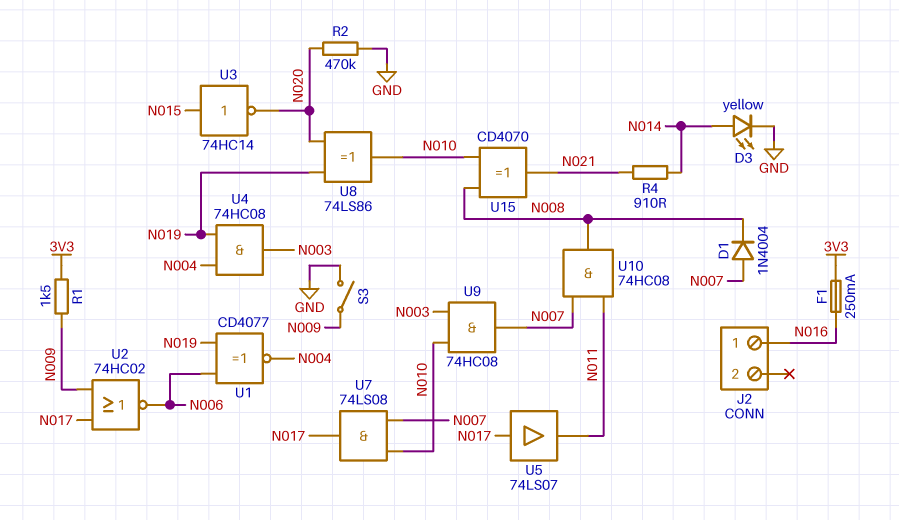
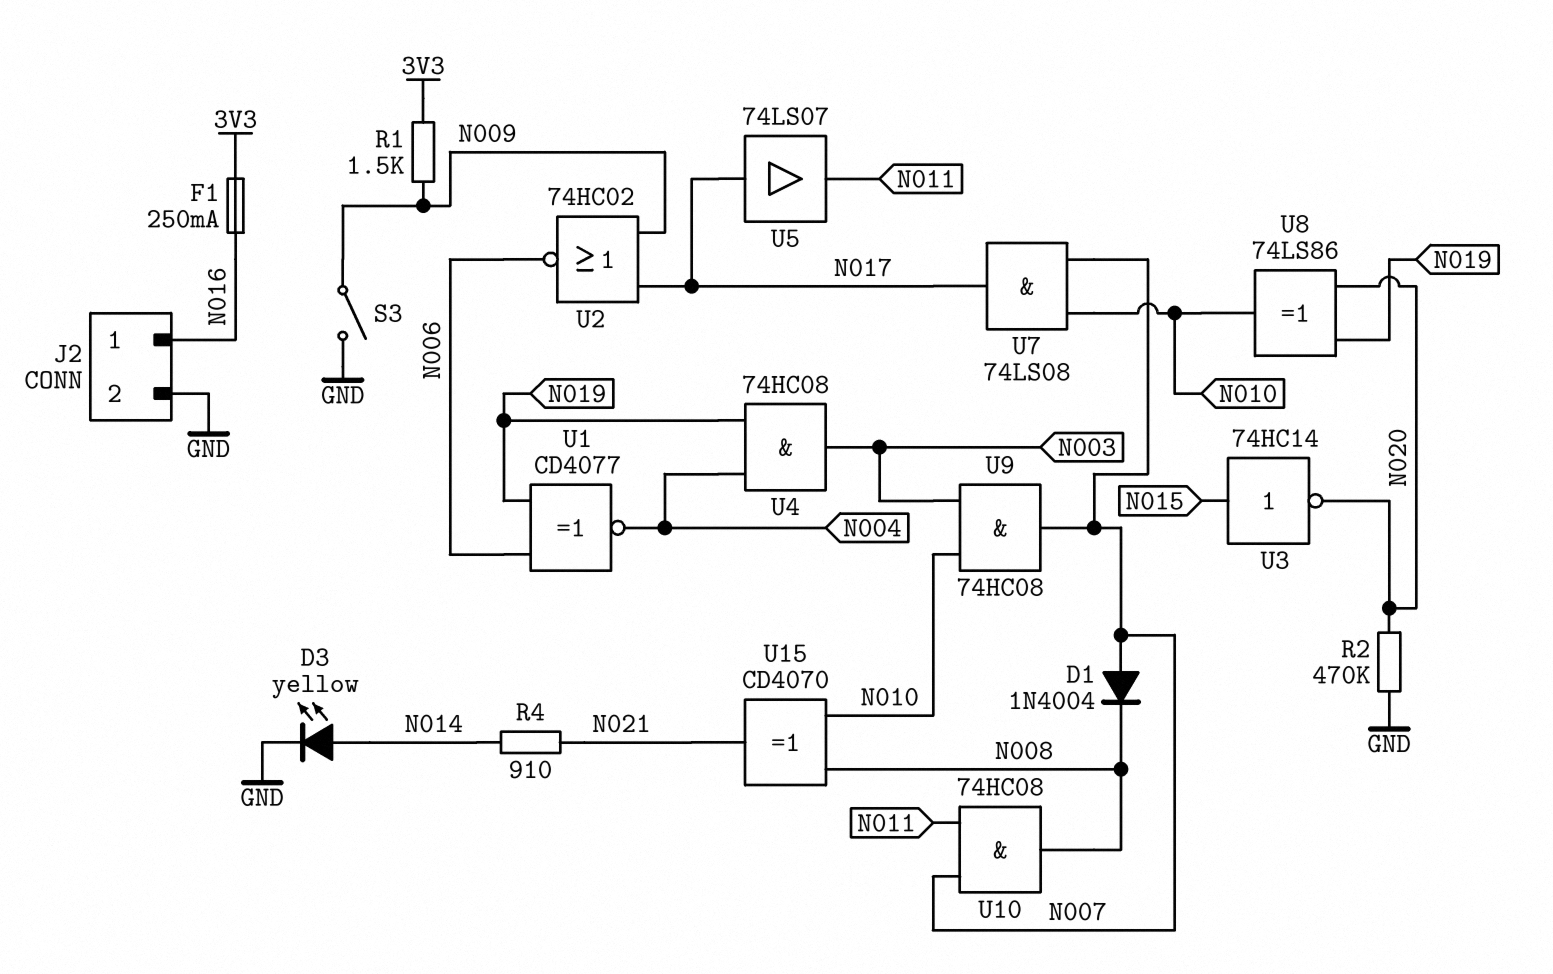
J2 pin 2: none -> GND

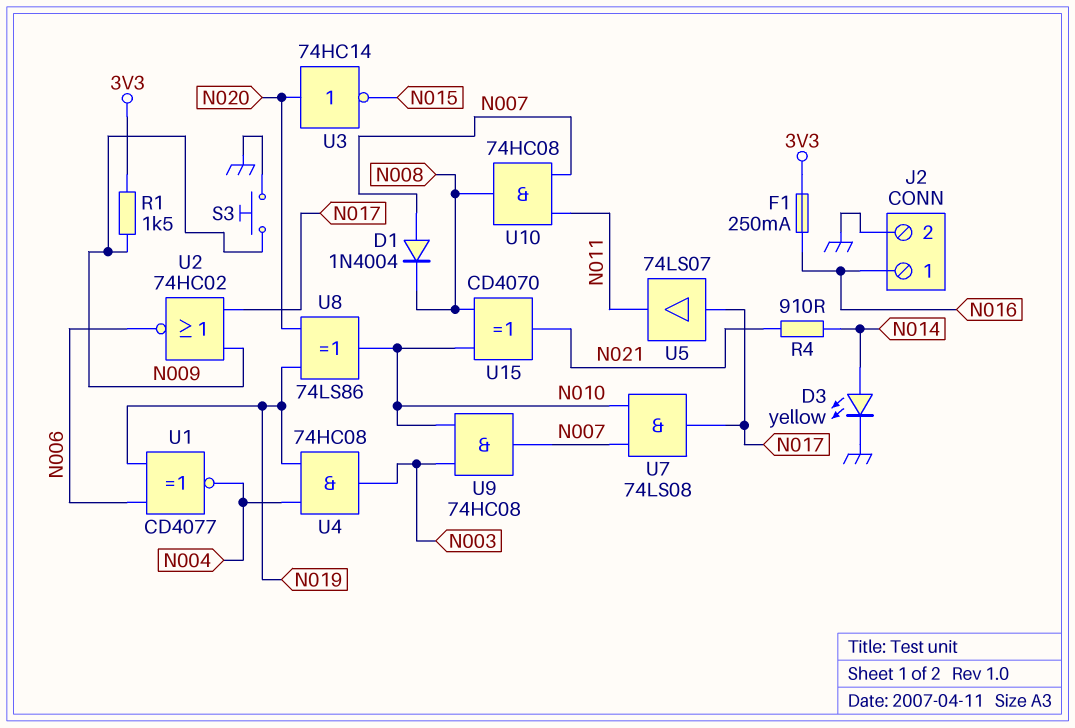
R2: 470k (GND, N020) -> none
S3: switch (GND, N009) -> button (GND, N009)
U3: NOT 74HC14 (in N015, out N020) -> NOT 74HC14 (in N020, out N015)

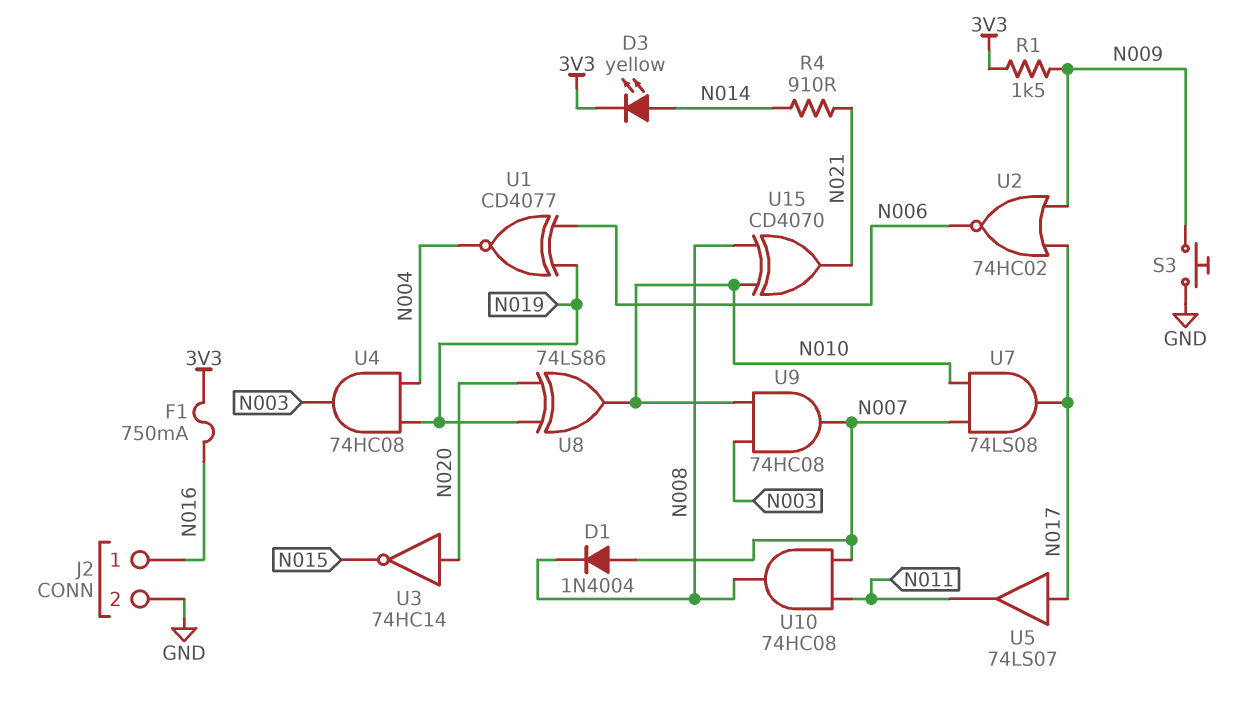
D3: LED yellow (A N014, K GND) -> LED yellow (A N014, K 3V3)
F1: 250mA (3V3, N016) -> 750mA (3V3, N016)

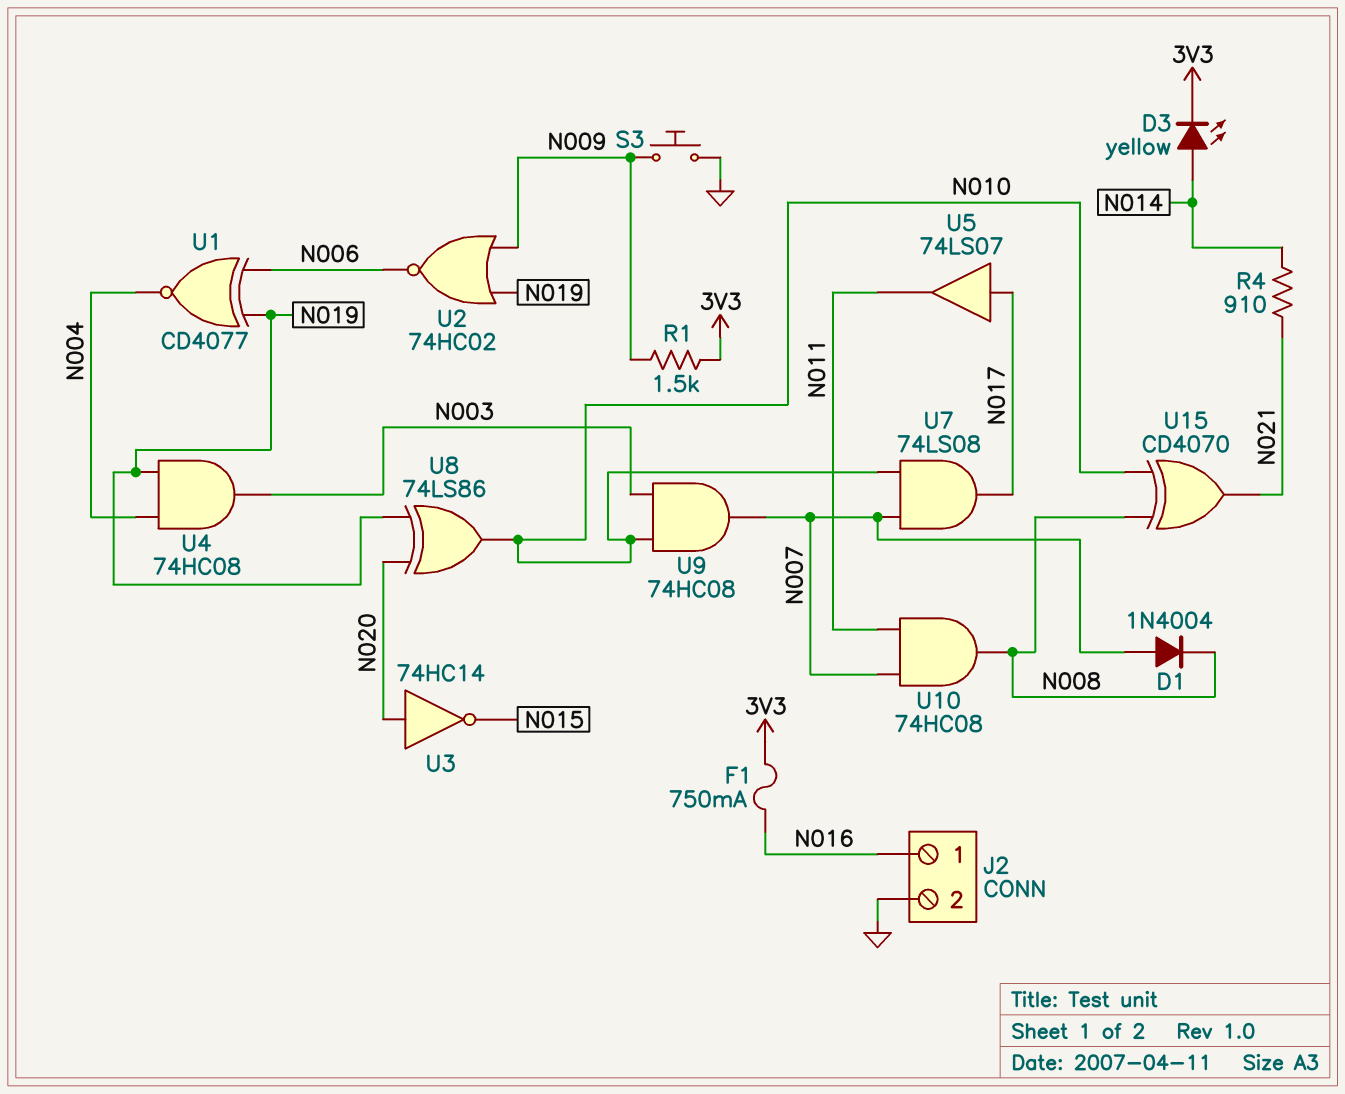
U2: NOR 74HC02 (in N009, in N017, out N006) -> NOR 74HC02 (in N009, in N019, out N006)

